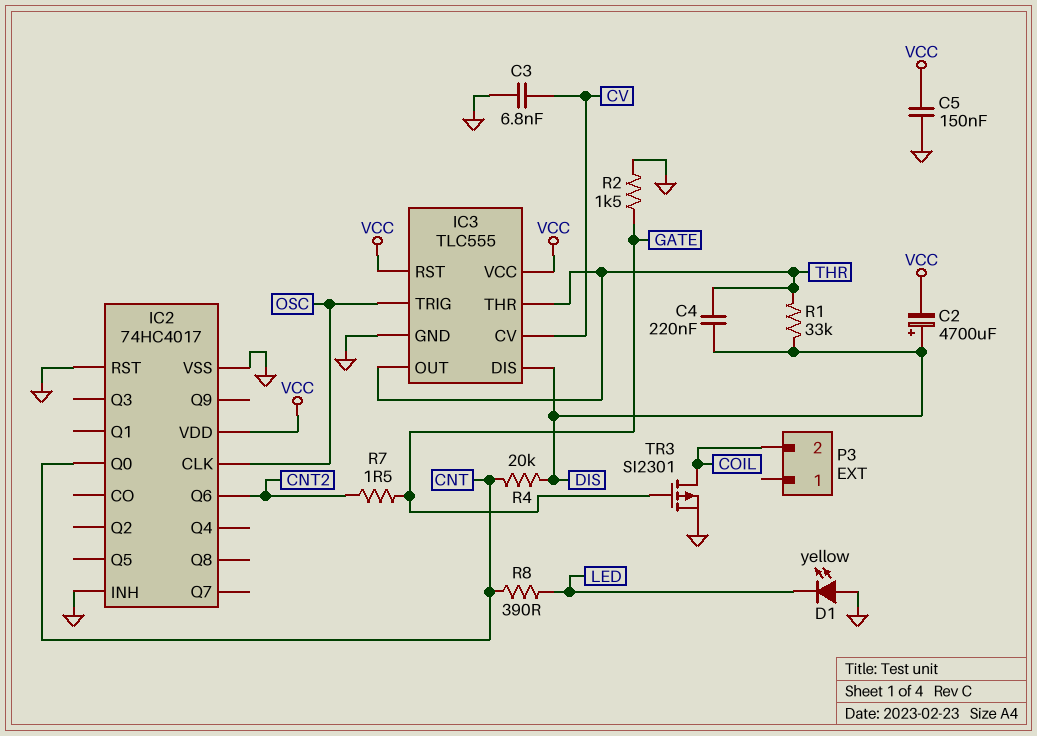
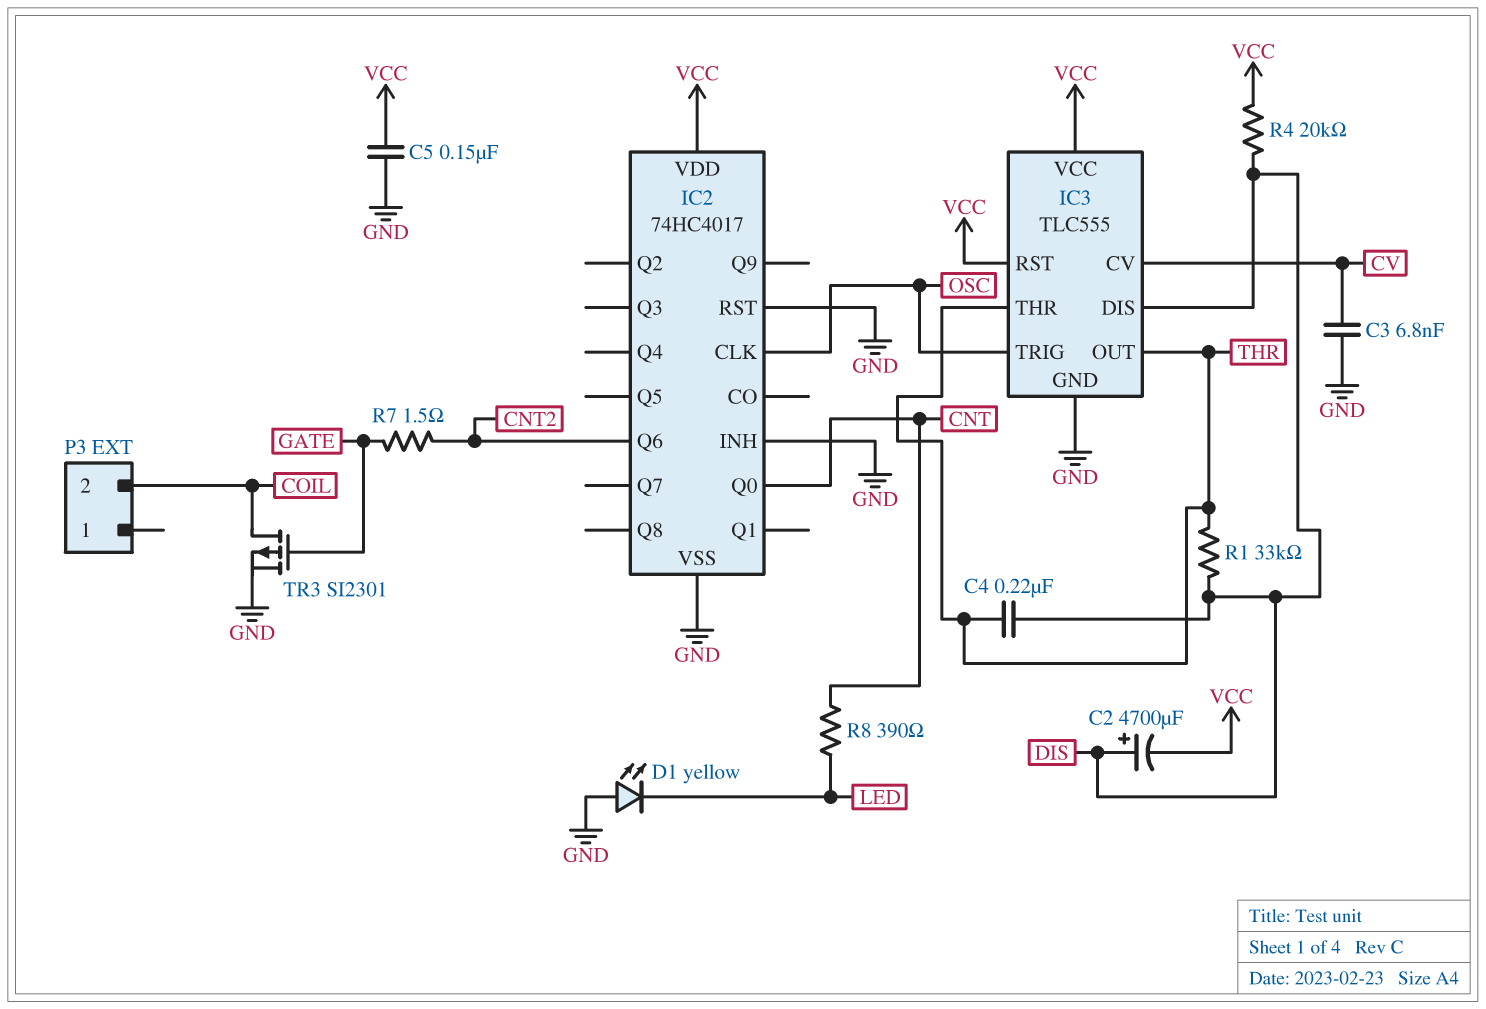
R2: 1.5k (GATE, GND) -> none
R4: 20k (CNT, DIS) -> 20k (DIS, VCC)

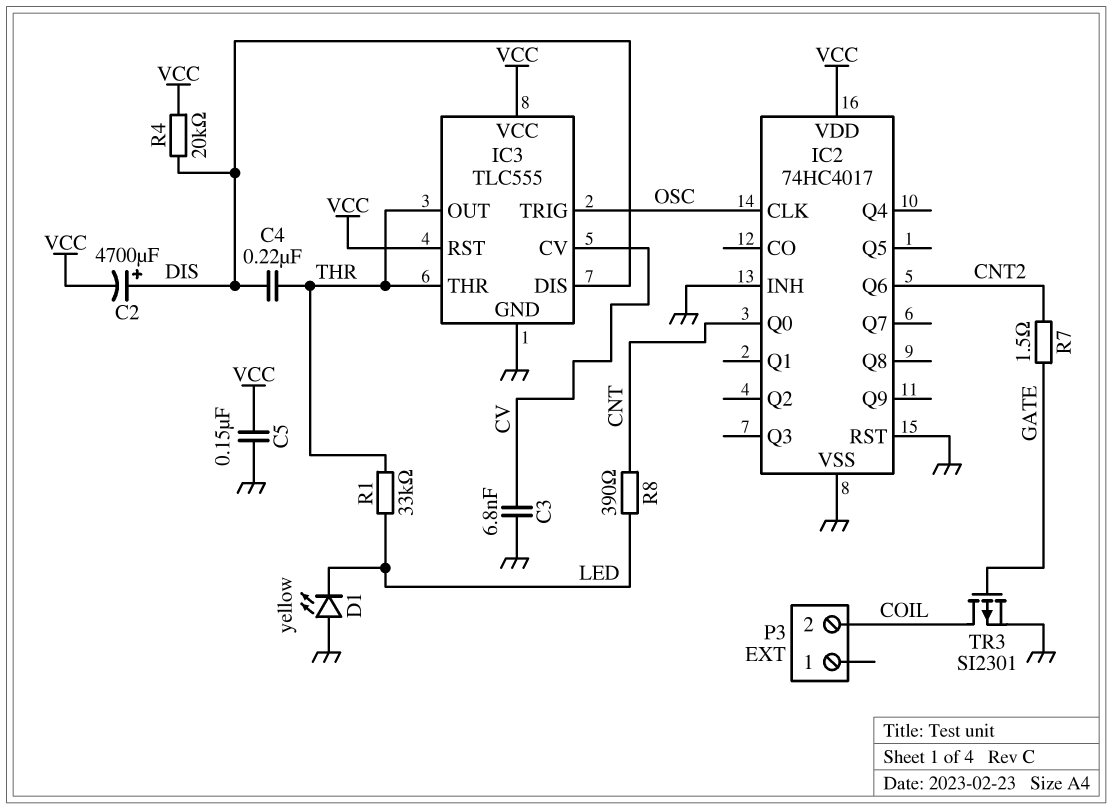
R1: 33k (DIS, THR) -> 33k (LED, THR)

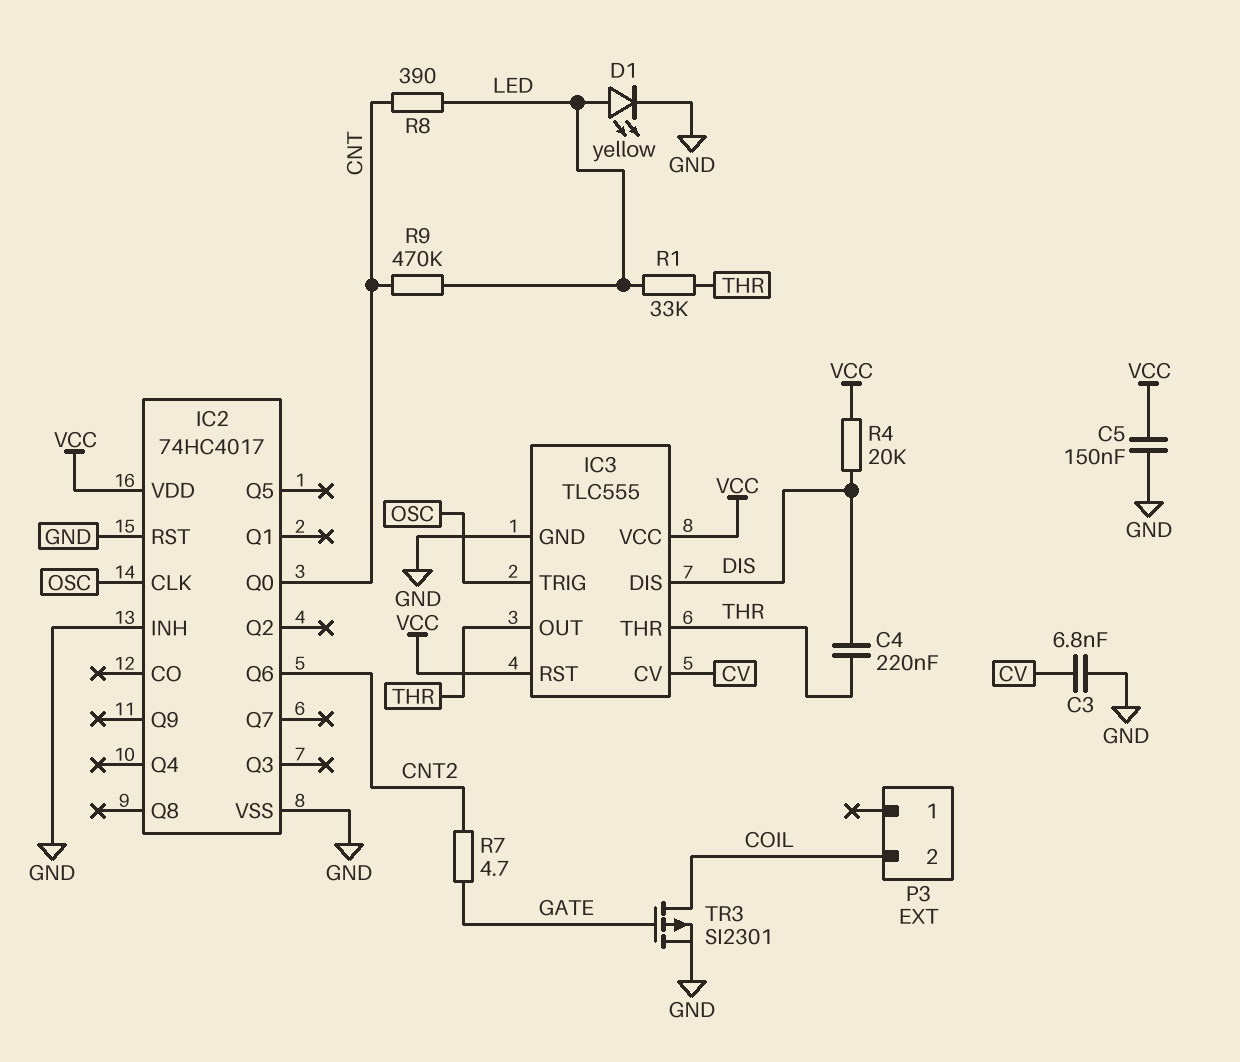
C2: 4700uF (plus DIS, minus VCC) -> none
D1: LED yellow (A GND, K LED) -> LED yellow (A LED, K GND)
R7: 1.5 (CNT2, GATE) -> 4.7 (CNT2, GATE)
R9: none -> 470k (CNT, LED)

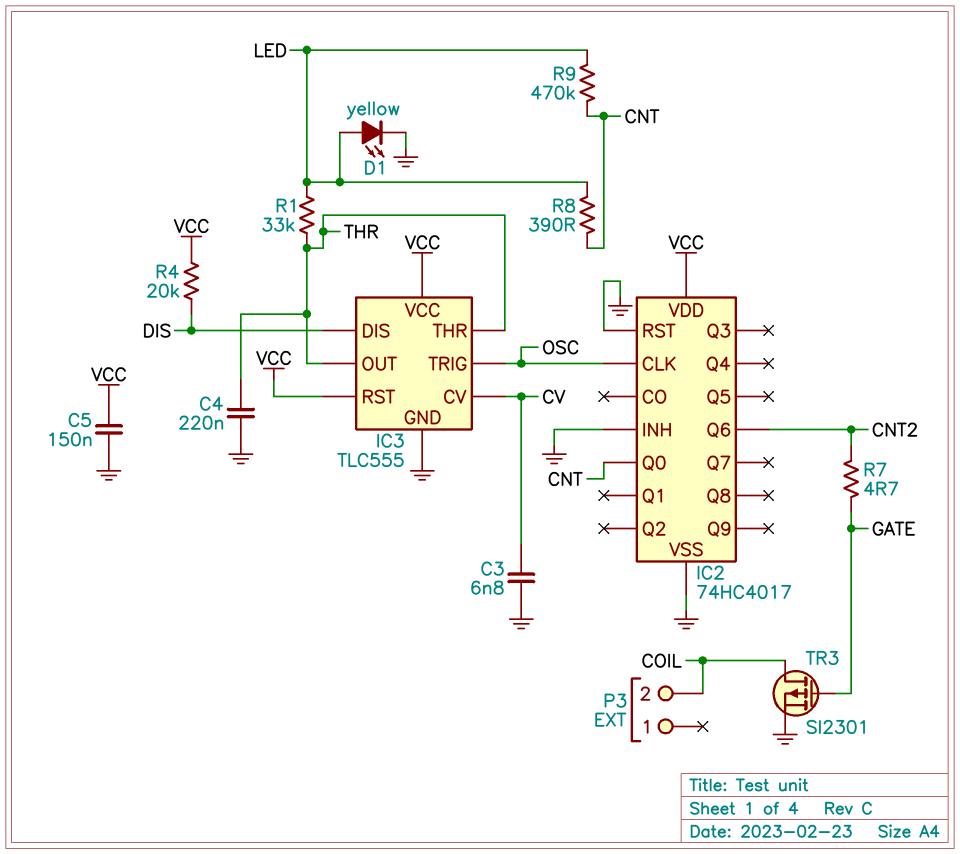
C4: 220nF (DIS, THR) -> 220nF (GND, THR)

